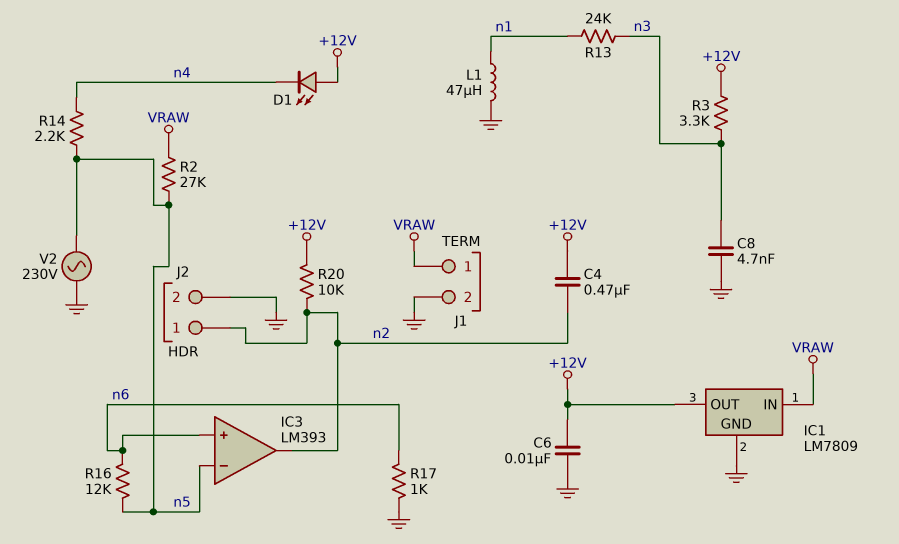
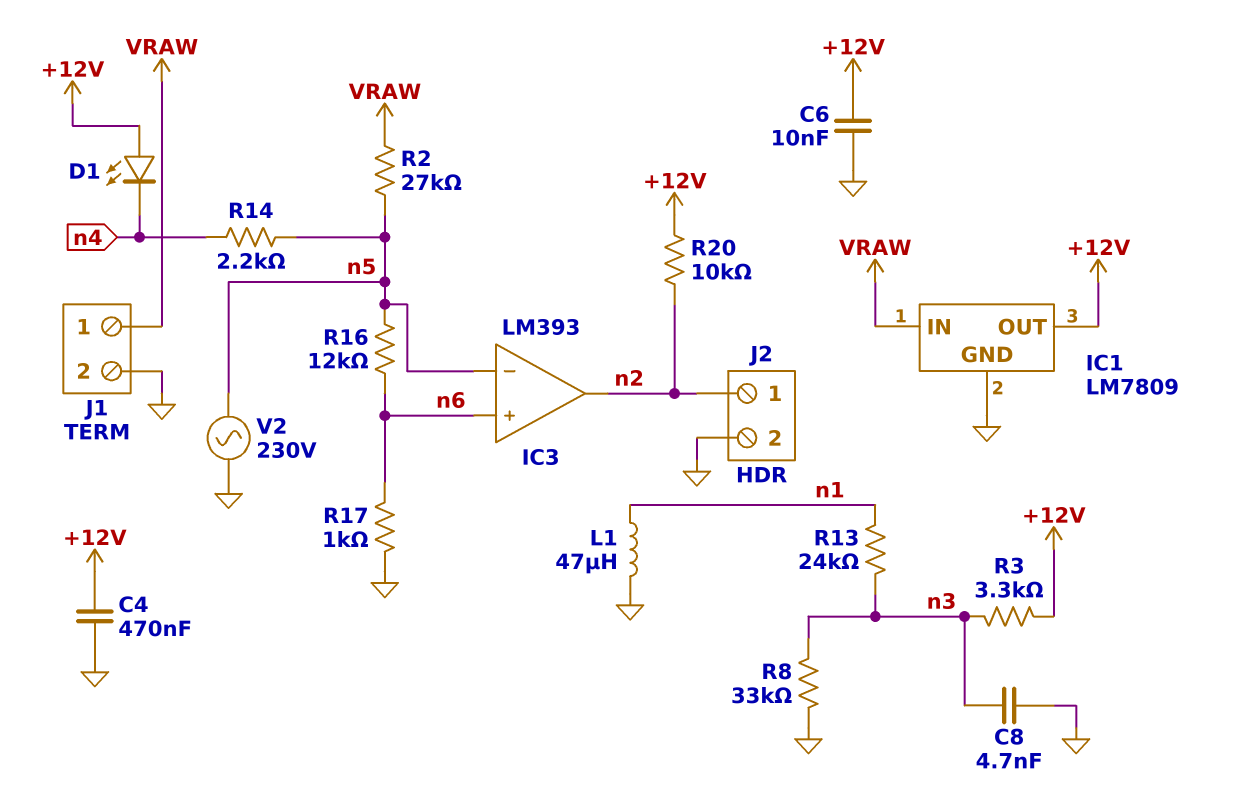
C4: 470nF (+12V, n2) -> 470nF (+12V, GND)
R8: none -> 33k (GND, n3)

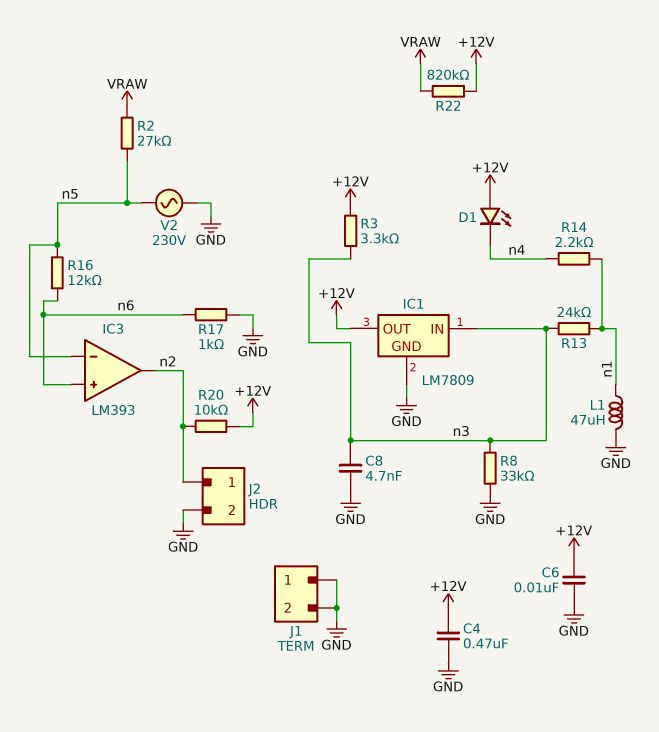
IC1 pin IN: VRAW -> n3
J1 pin 1: VRAW -> GND
R14: 2.2k (n4, n5) -> 2.2k (n1, n4)
R22: none -> 820k (+12V, VRAW)

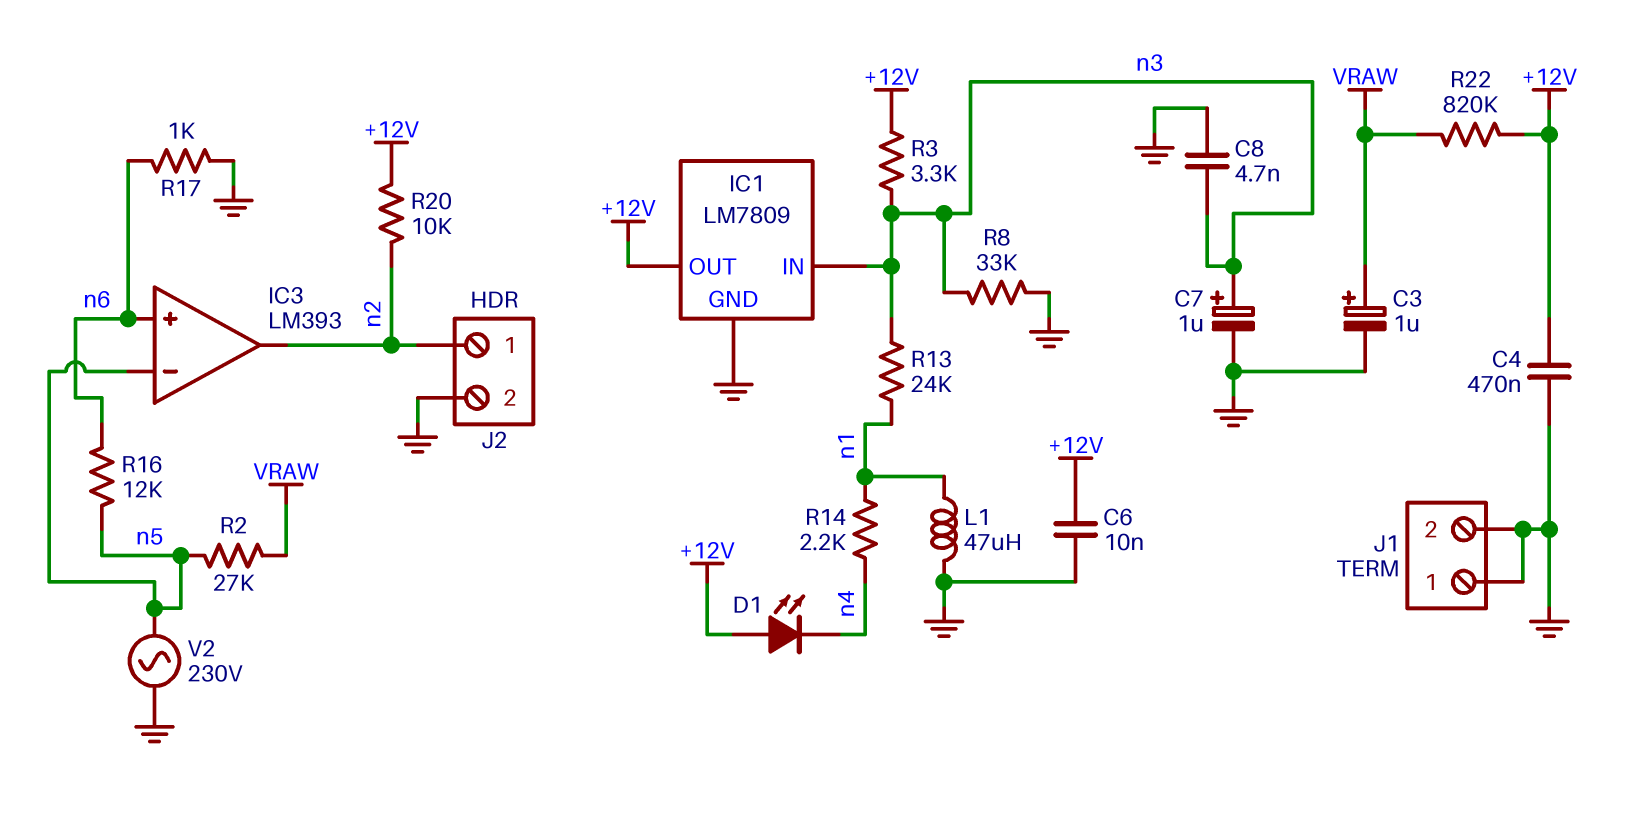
C3: none -> 1uF (plus VRAW, minus GND)
C7: none -> 1uF (plus n3, minus GND)

